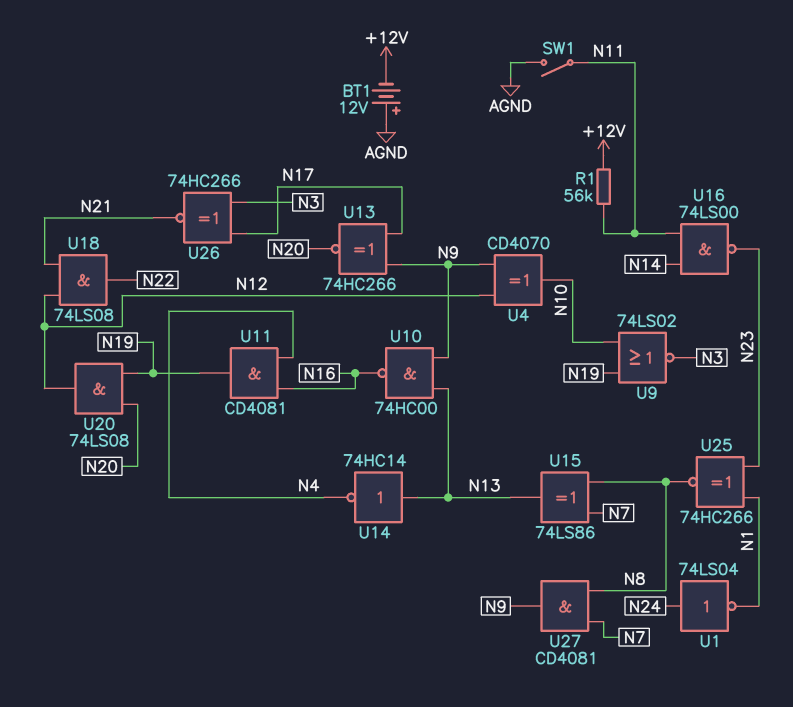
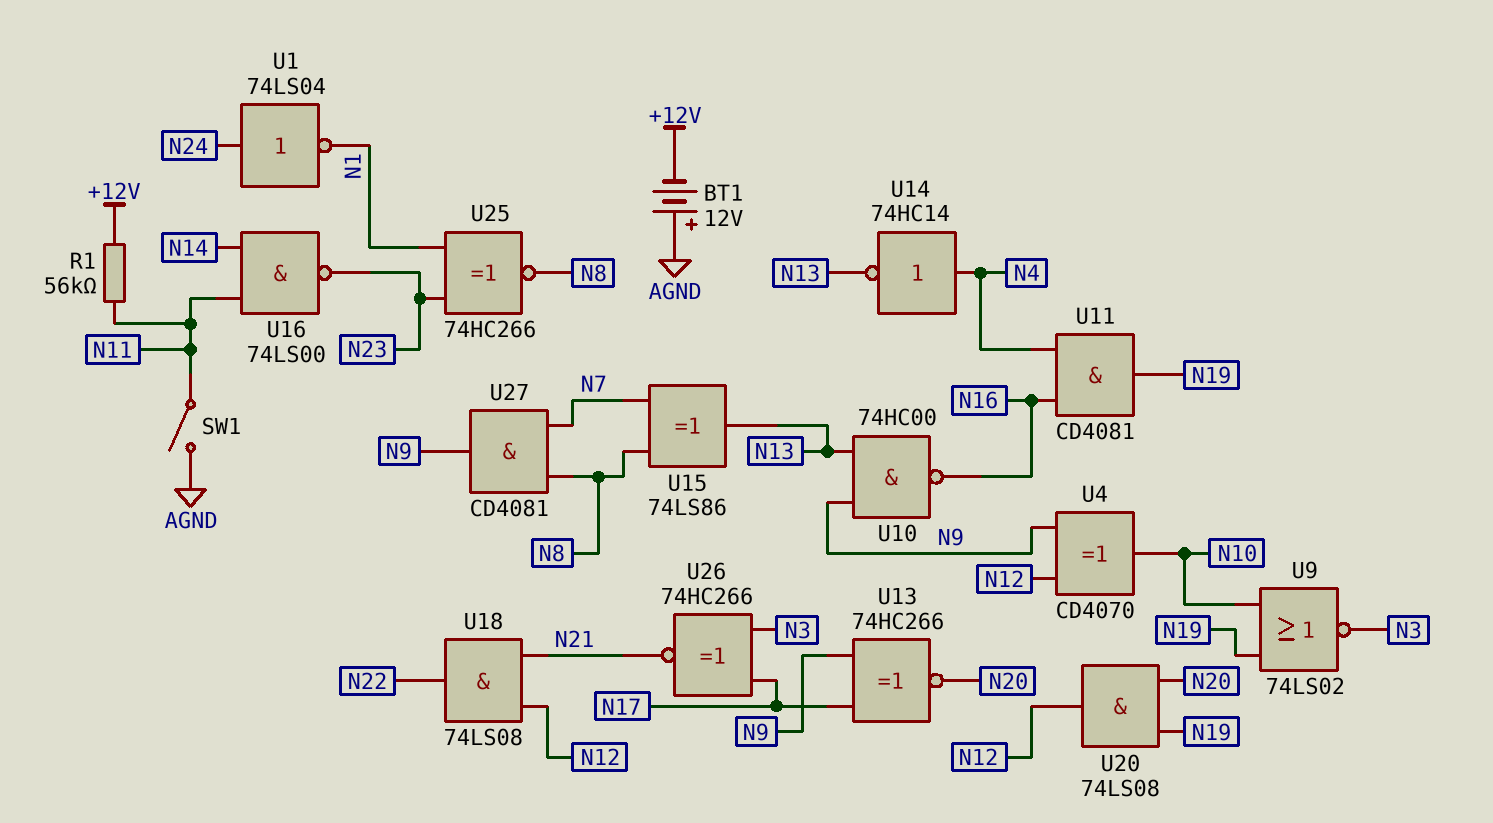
U14: NOT 74HC14 (in N13, out N4) -> NOT 74HC14 (in N4, out N13)

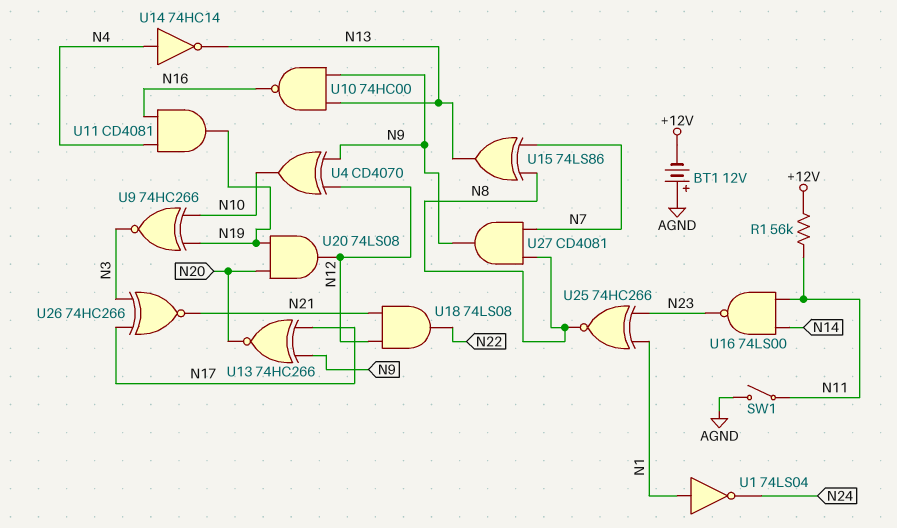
U1: NOT 74LS04 (in N24, out N1) -> NOT 74LS04 (in N1, out N24)
U9: NOR 74LS02 (in N10, in N19, out N3) -> XNOR 74HC266 (in N10, in N19, out N3)

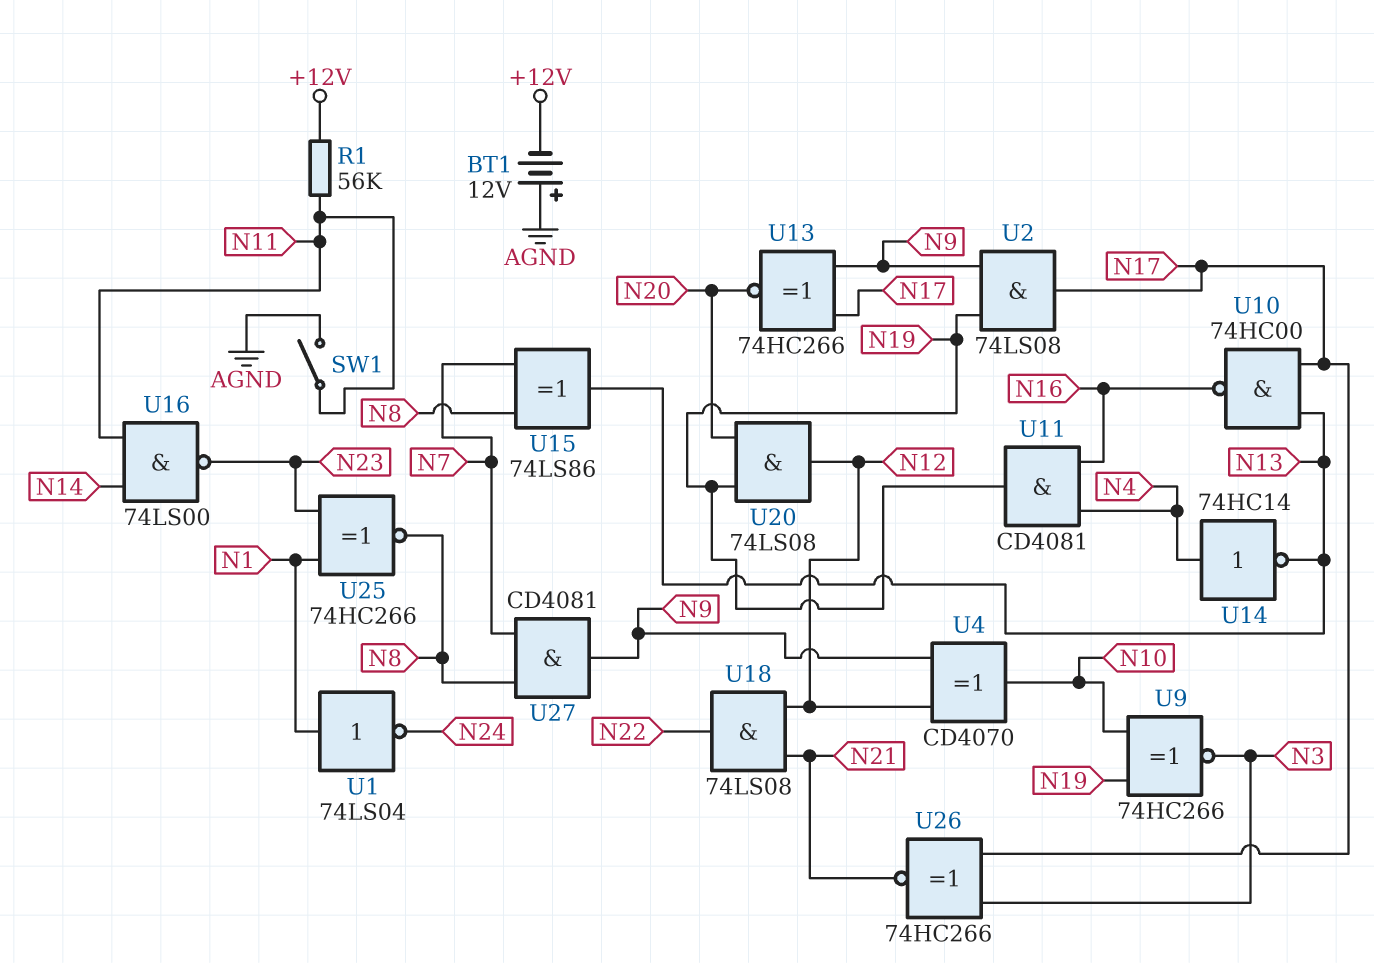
U2: none -> AND 74LS08 (in N9, in N19, out N17)
U10: NAND 74HC00 (in N9, in N13, out N16) -> NAND 74HC00 (in N13, in N17, out N16)

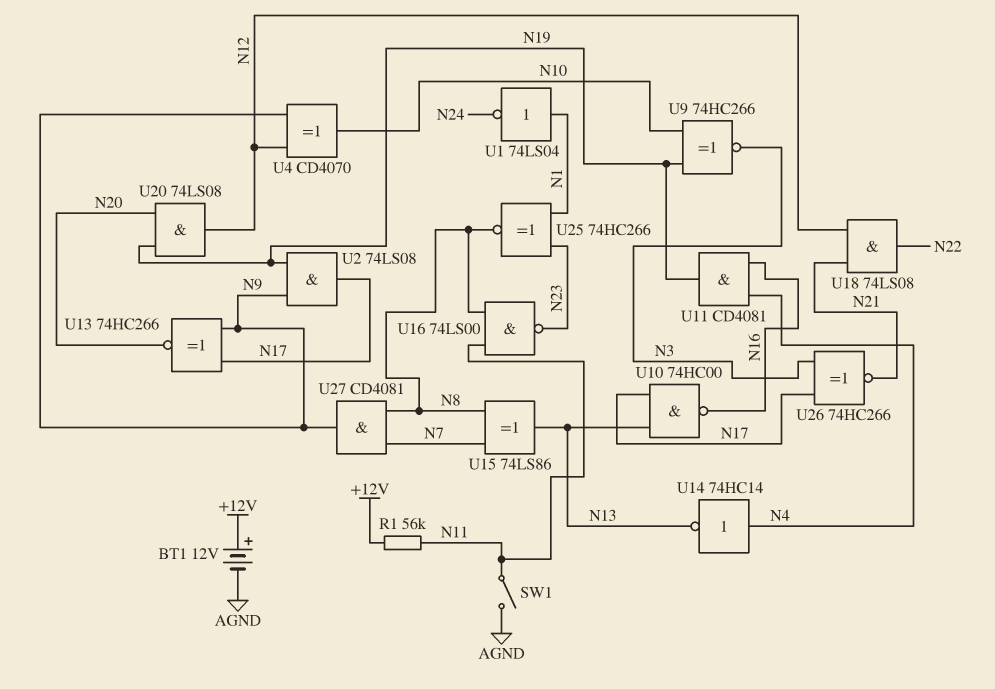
BT1: 12V (plus AGND, minus +12V) -> 12V (plus +12V, minus AGND)
U16: NAND 74LS00 (in N11, in N14, out N23) -> NAND 74LS00 (in N8, in N11, out N23)

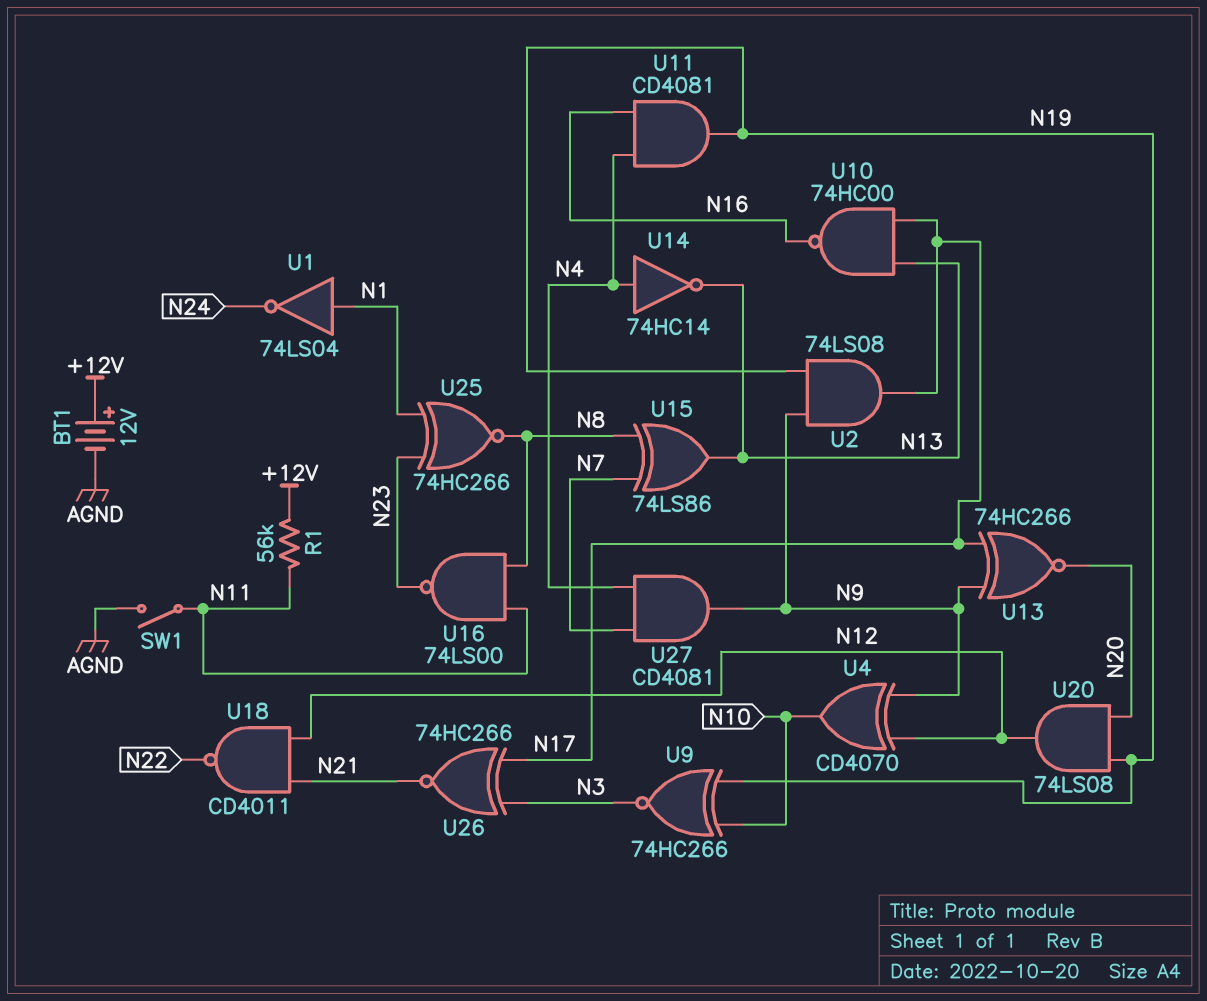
U18: AND 74LS08 (in N12, in N21, out N22) -> NAND CD4011 (in N12, in N21, out N22)
U27: AND CD4081 (in N7, in N8, out N9) -> AND CD4081 (in N4, in N7, out N9)

